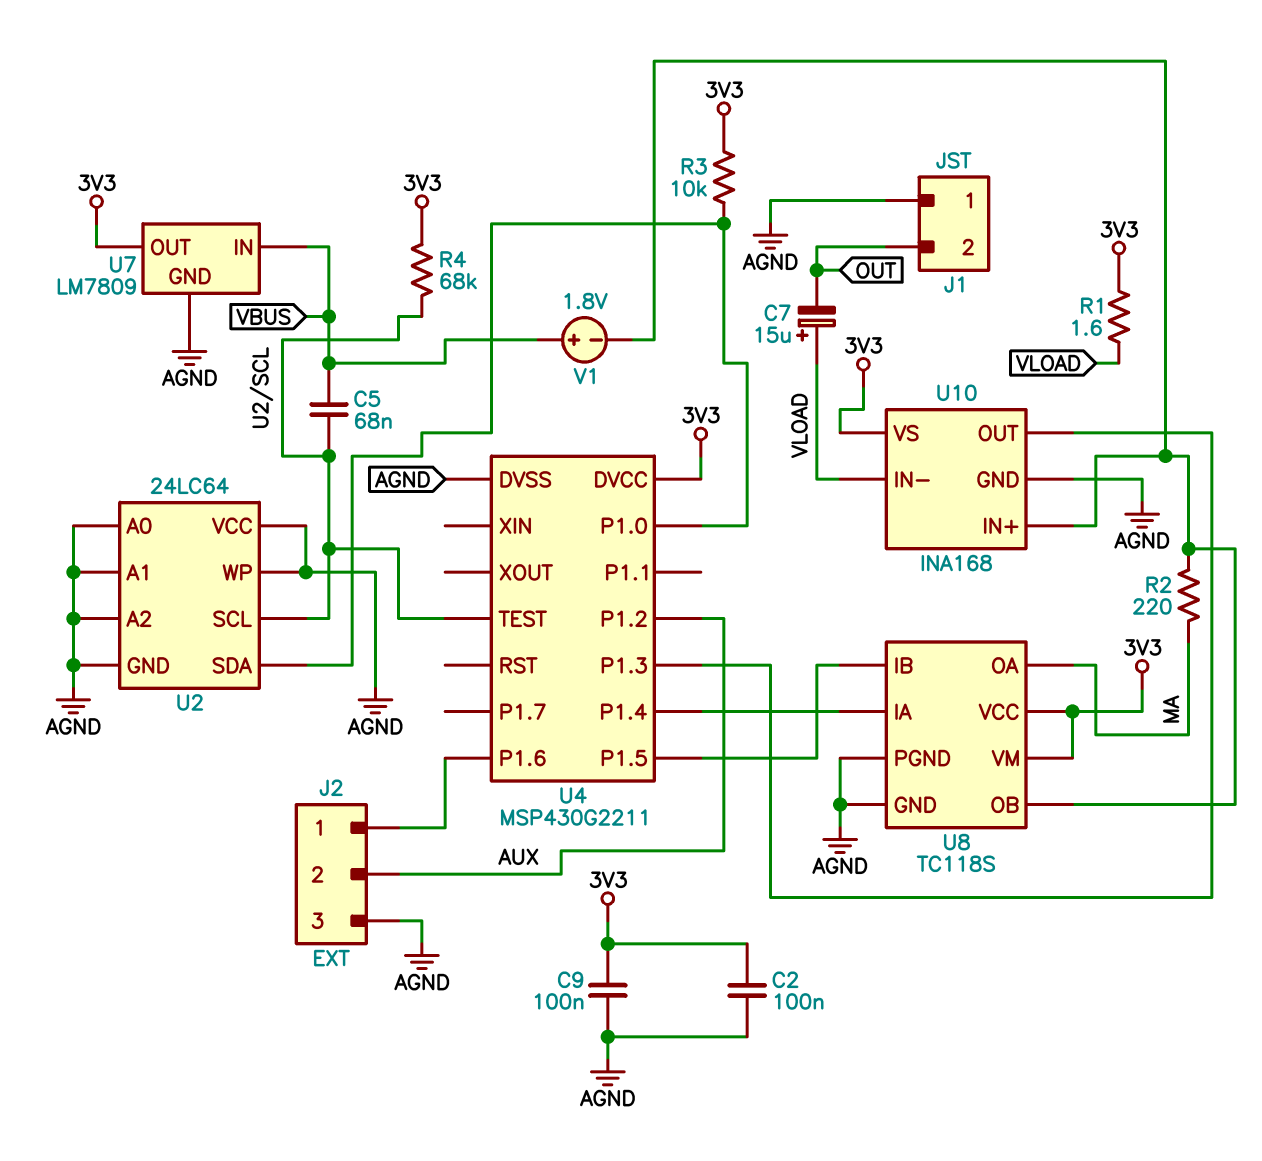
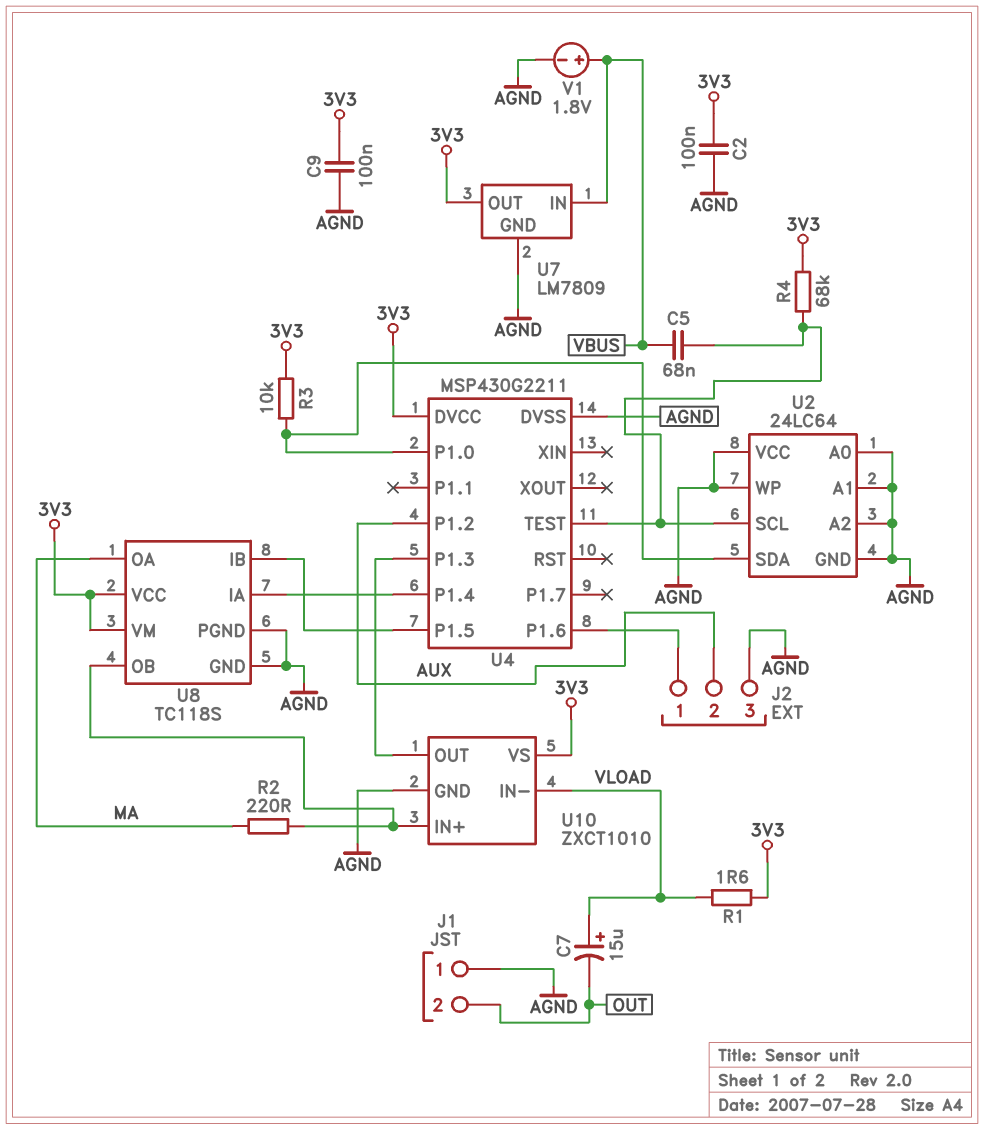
U10: INA168 -> ZXCT1010
V1: 1.8V (plus VBUS, minus U8/OB) -> 1.8V (plus VBUS, minus AGND)

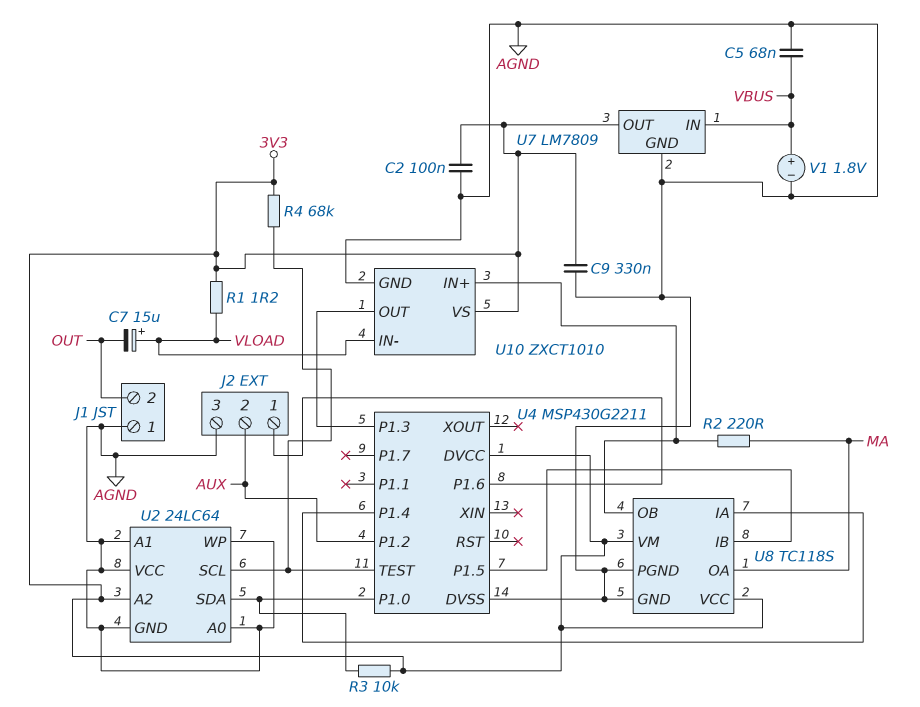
C5: 68nF (U2/SCL, VBUS) -> 68nF (AGND, VBUS)
C9: 100nF (3V3, AGND) -> 330nF (3V3, AGND)
R1: 1.6 (3V3, VLOAD) -> 1.2 (3V3, VLOAD)
U2 pin A2: AGND -> 3V3

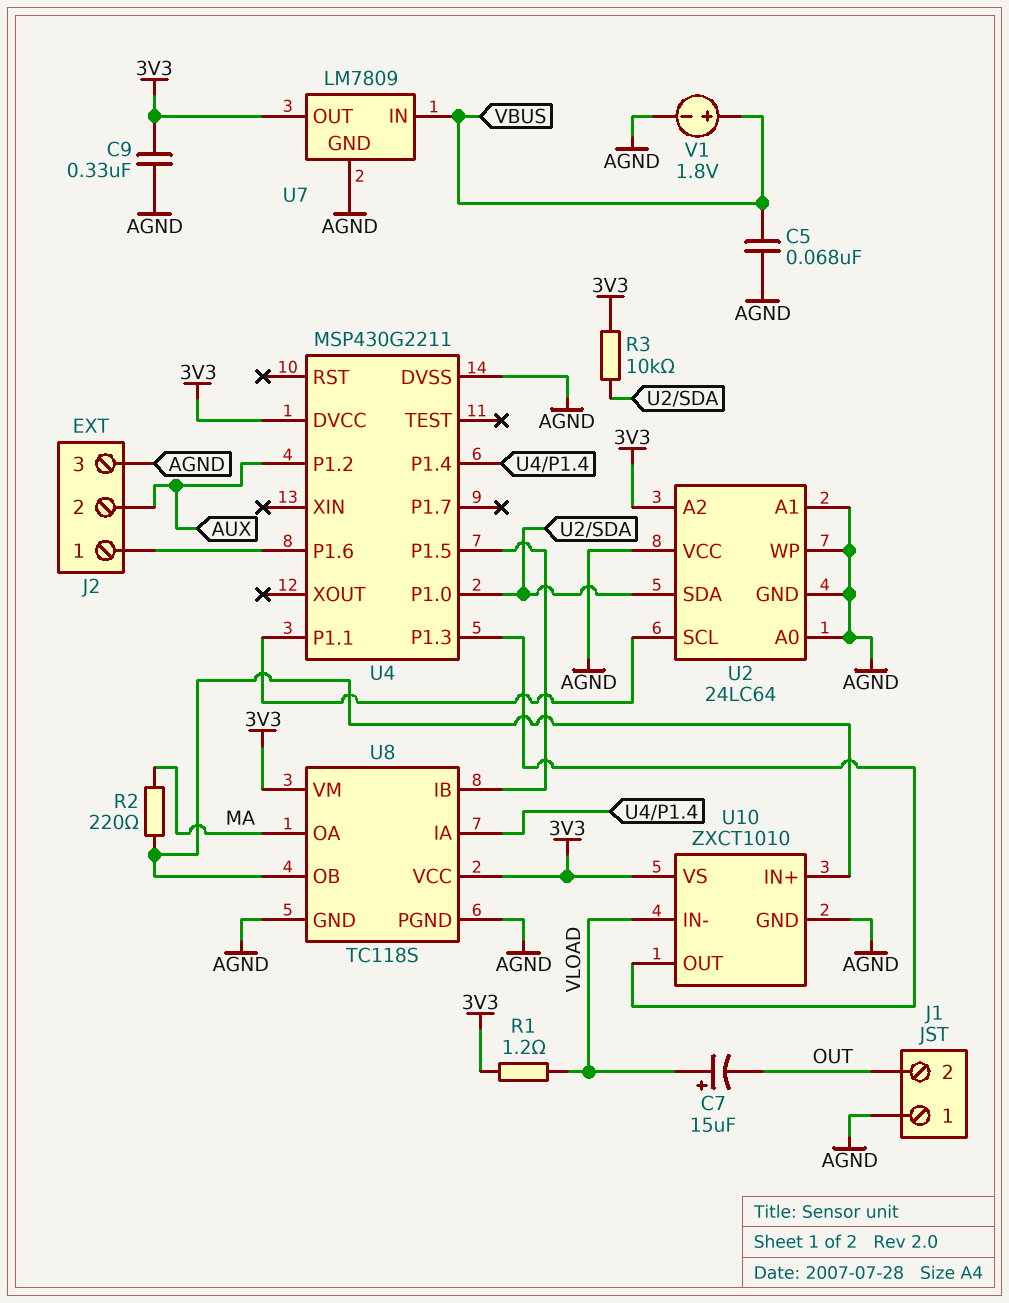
C2: 100nF (3V3, AGND) -> none
R4: 68k (3V3, U2/SCL) -> none
U4 pin P1.1: none -> U2/SCL
U4 pin TEST: U2/SCL -> none

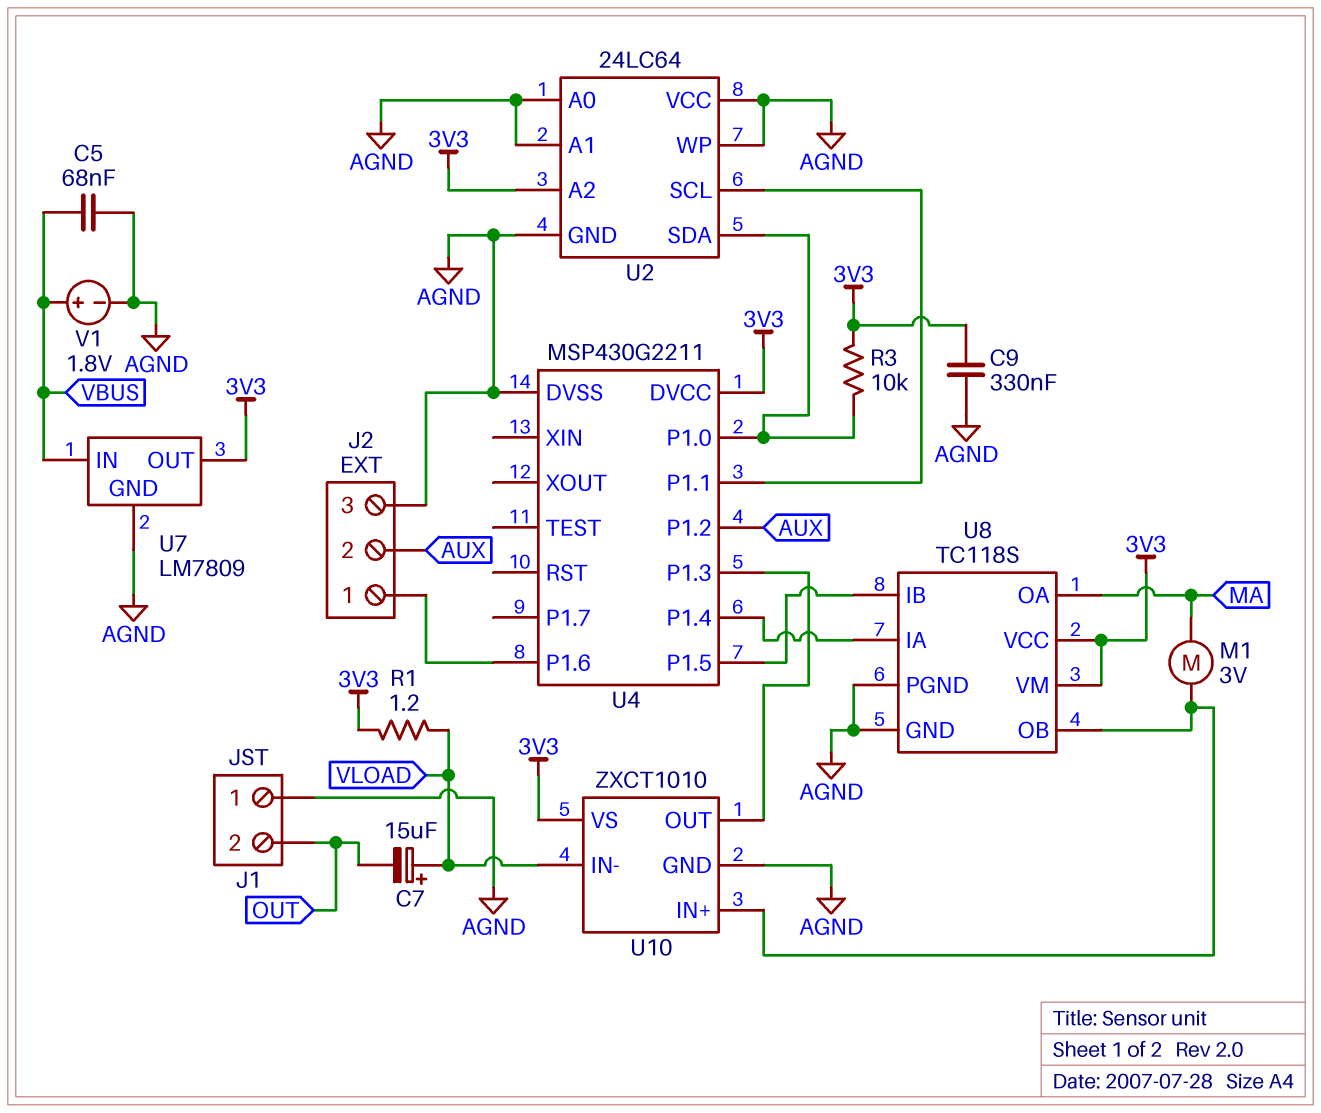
M1: none -> motor 3V (MA, U8/OB)
R2: 220 (MA, U8/OB) -> none

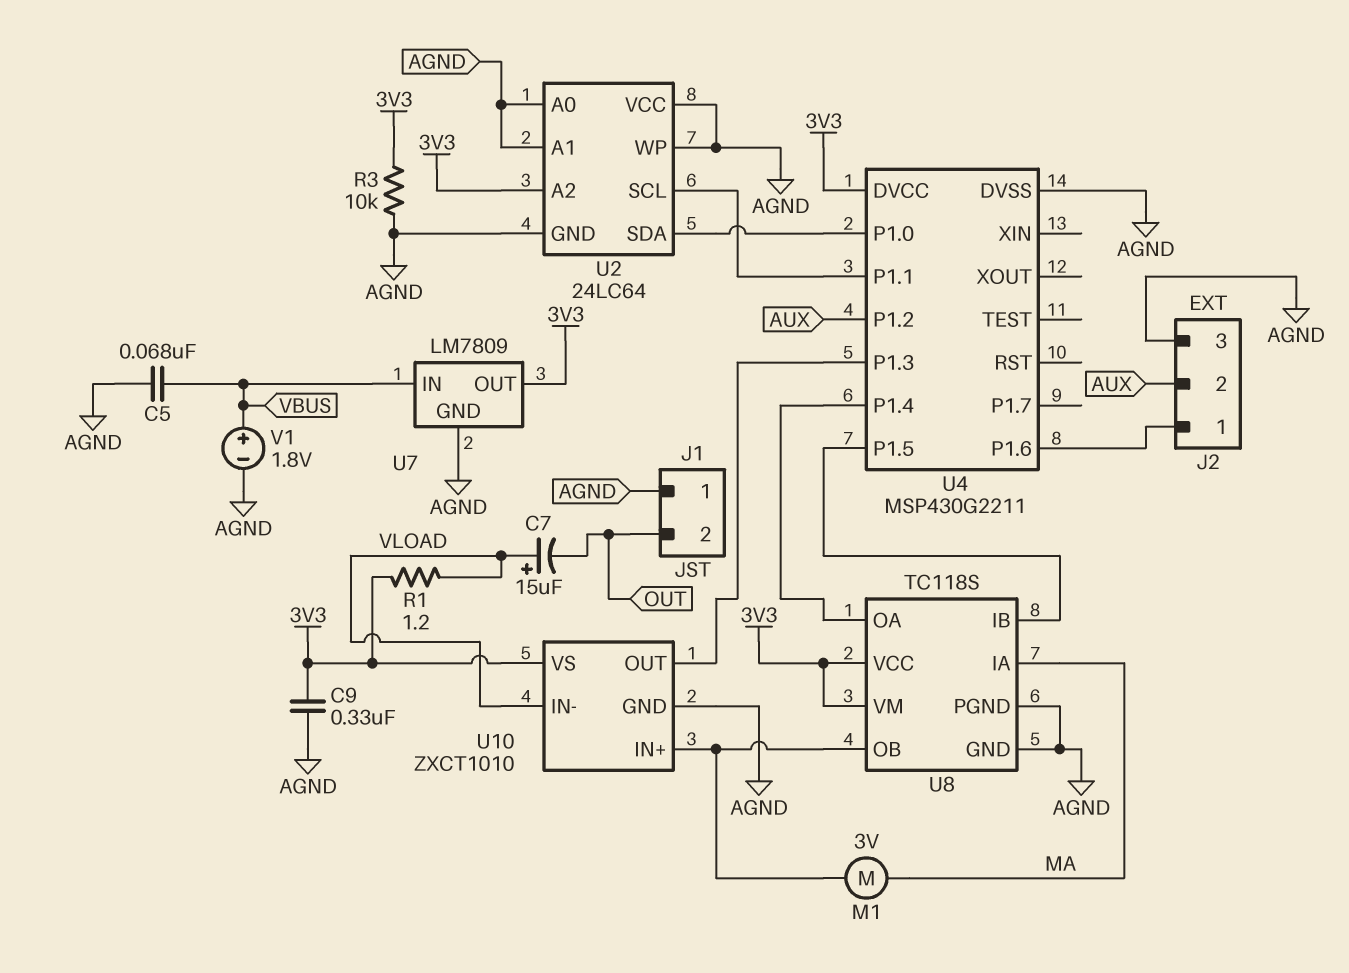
R3: 10k (3V3, U2/SDA) -> 10k (3V3, AGND)
U8 pin IA: U4/P1.4 -> MA
U8 pin OA: MA -> U4/P1.4

